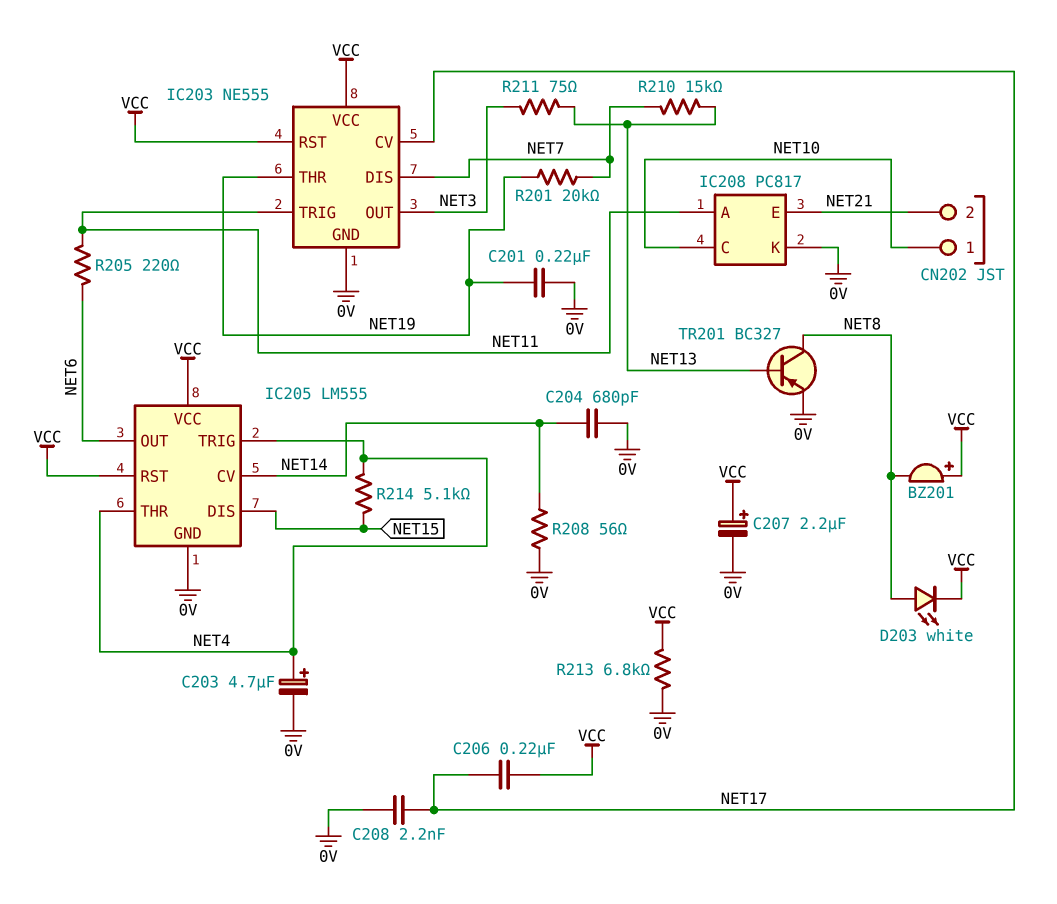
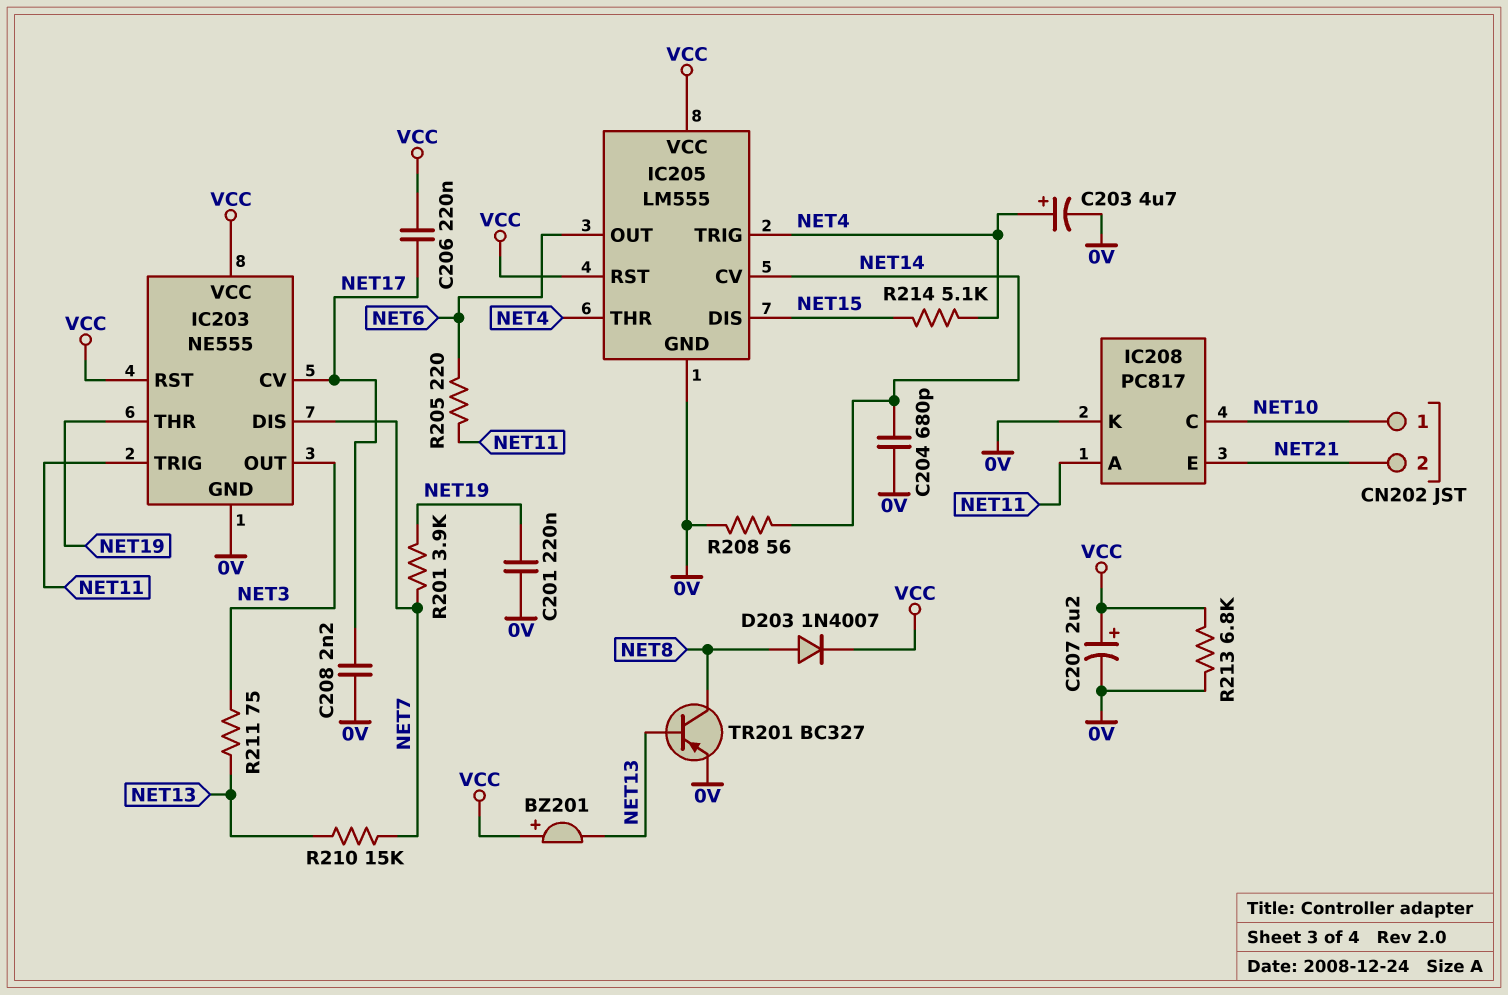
BZ201: buzzer (plus VCC, minus NET8) -> buzzer (plus VCC, minus NET13)
D203: LED white (A NET8, K VCC) -> diode 1N4007 (A NET8, K VCC)
R201: 20k (NET7, NET19) -> 3.9k (NET7, NET19)

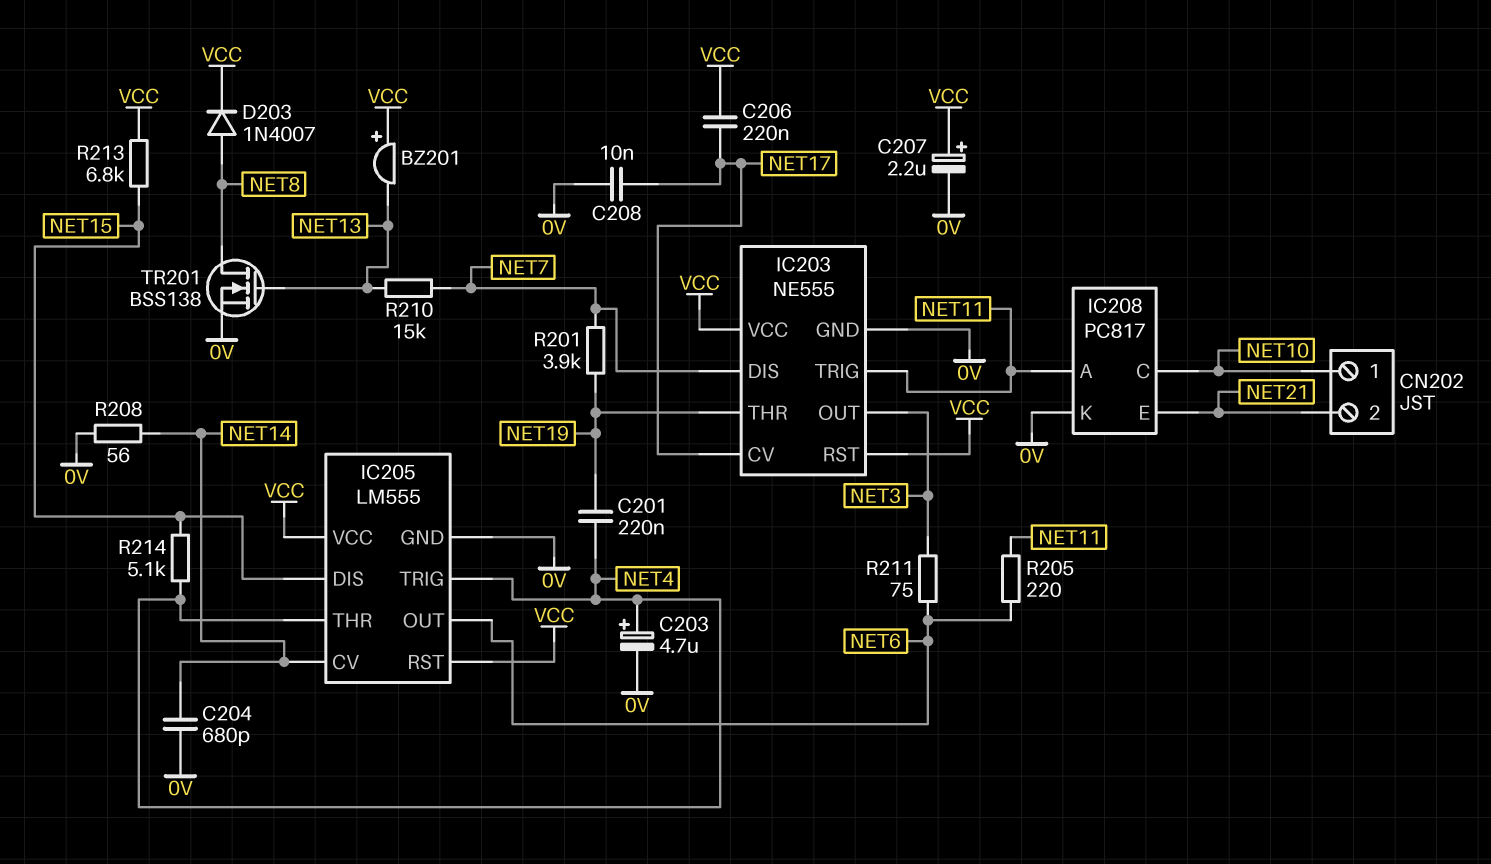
C201: 220nF (0V, NET19) -> 220nF (NET4, NET19)
C208: 2.2nF (0V, NET17) -> 10nF (0V, NET17)
R211: 75 (NET3, NET13) -> 75 (NET3, NET6)
R213: 6.8k (0V, VCC) -> 6.8k (NET15, VCC)
TR201: PNP BC327 (B NET13, C NET8, E 0V) -> NMOS BSS138 (G NET13, D NET8, S 0V)

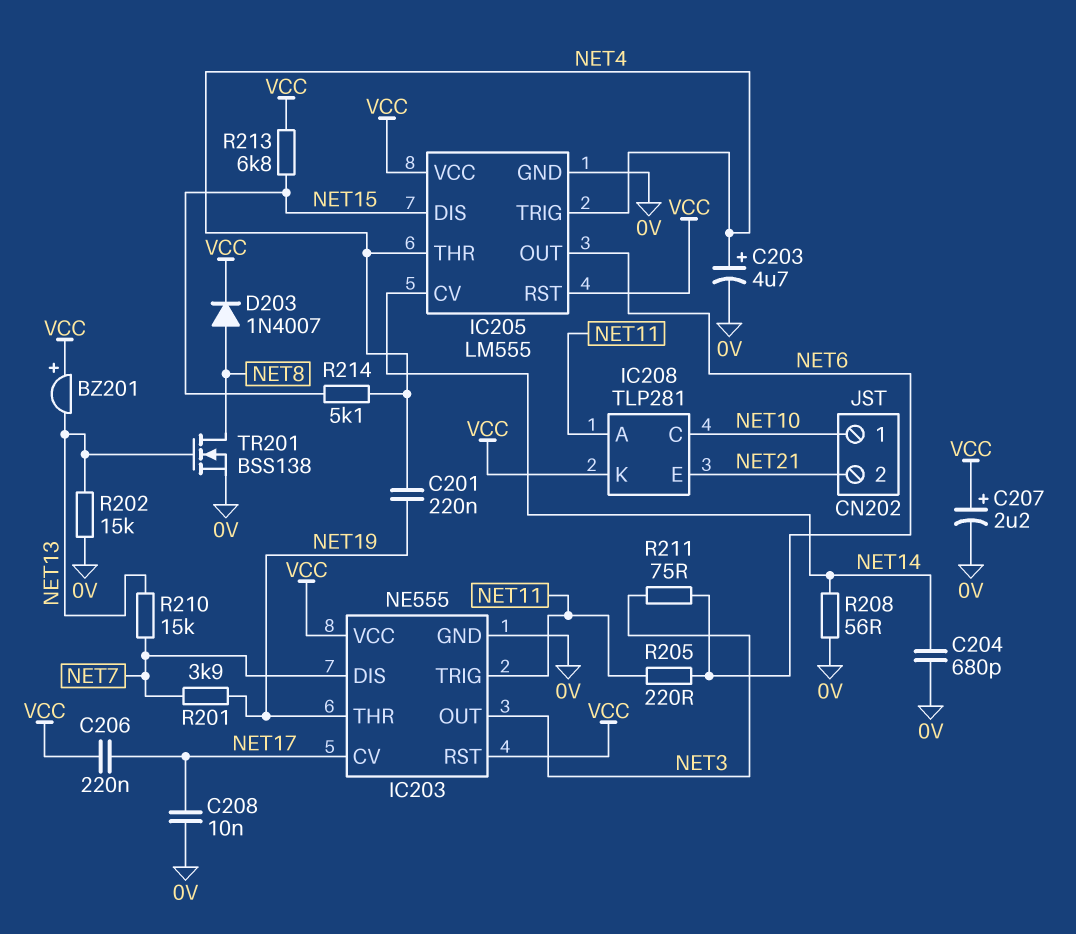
IC208: PC817 -> TLP281
IC208 pin K: 0V -> VCC
R202: none -> 15k (0V, NET13)

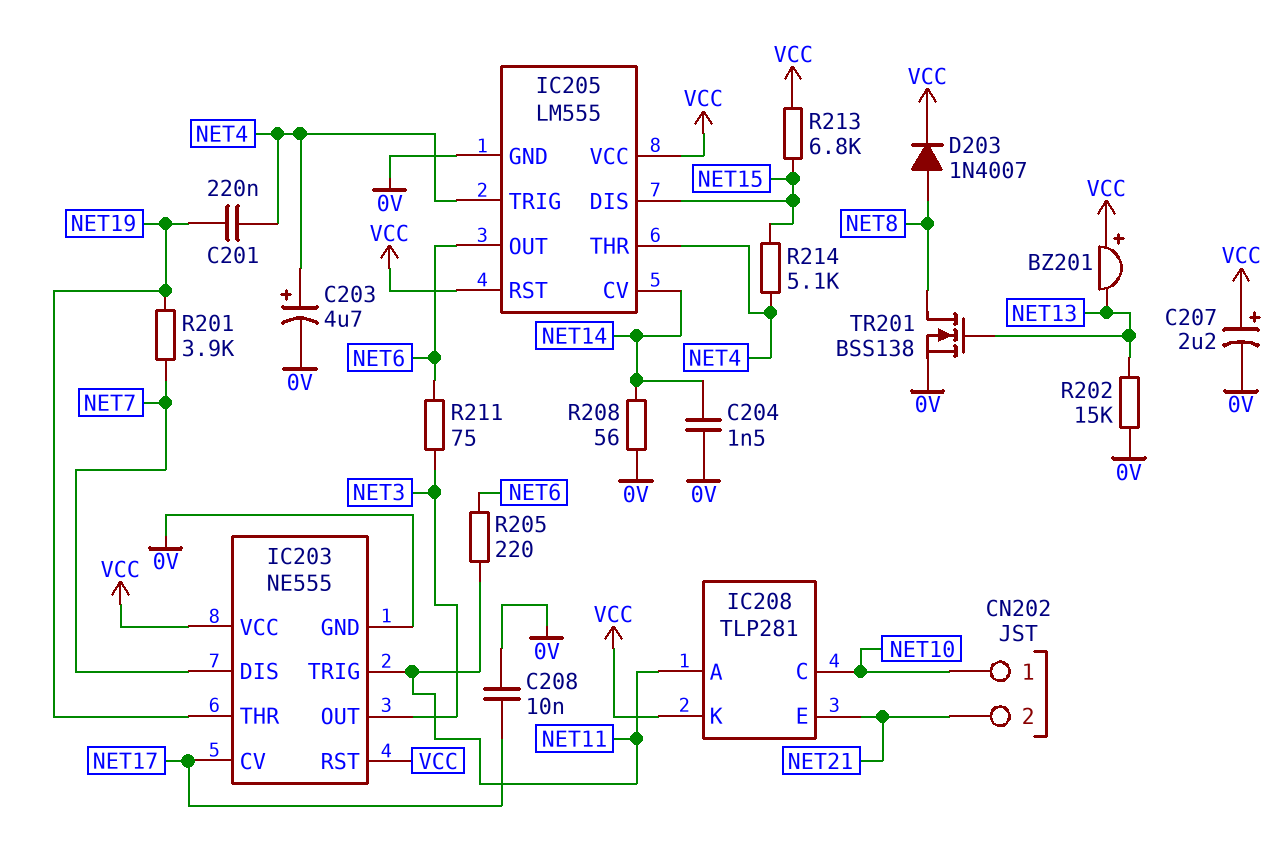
C204: 680pF (0V, NET14) -> 1.5nF (0V, NET14)
C206: 220nF (NET17, VCC) -> none
R210: 15k (NET7, NET13) -> none

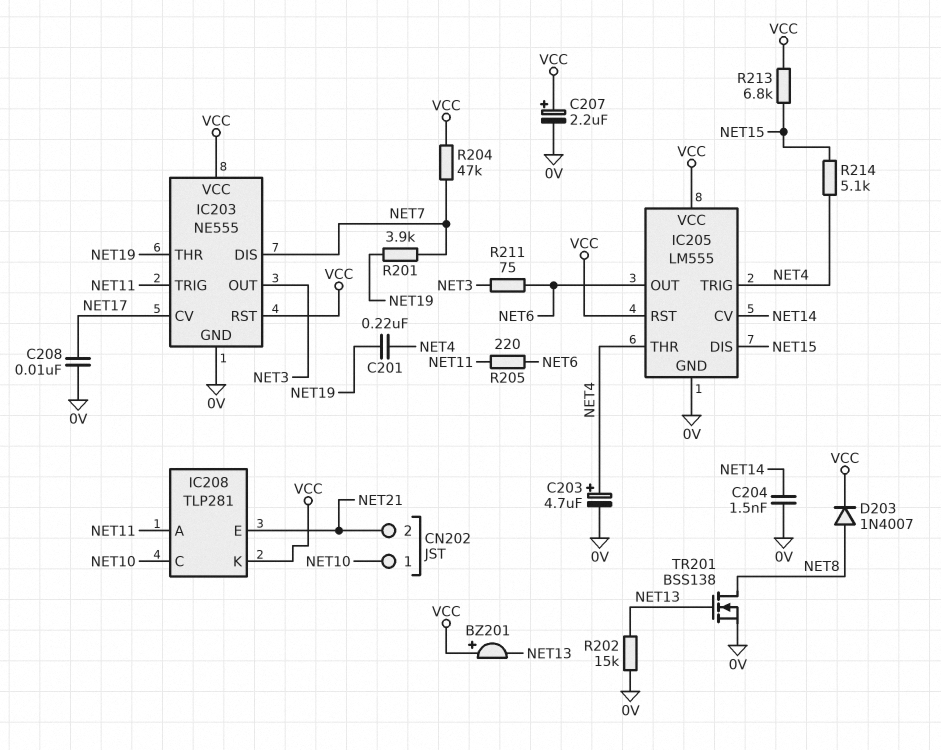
R204: none -> 47k (NET7, VCC)
R208: 56 (0V, NET14) -> none

